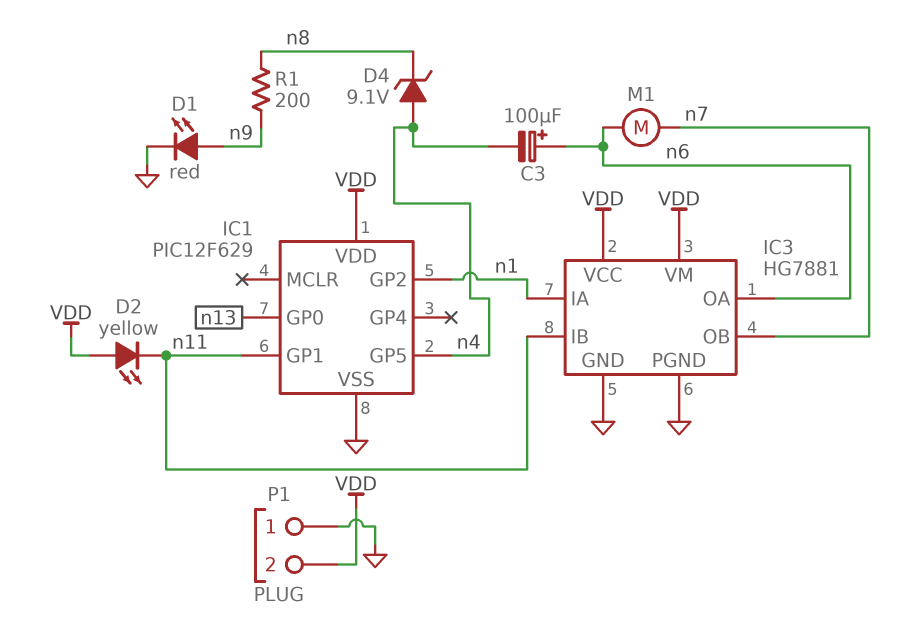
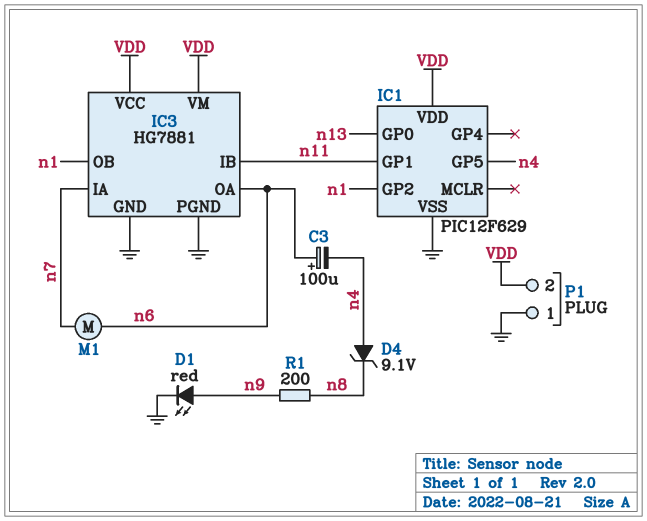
D2: LED yellow (A VDD, K n11) -> none
IC3 pin IA: n1 -> n7
IC3 pin OB: n7 -> n1

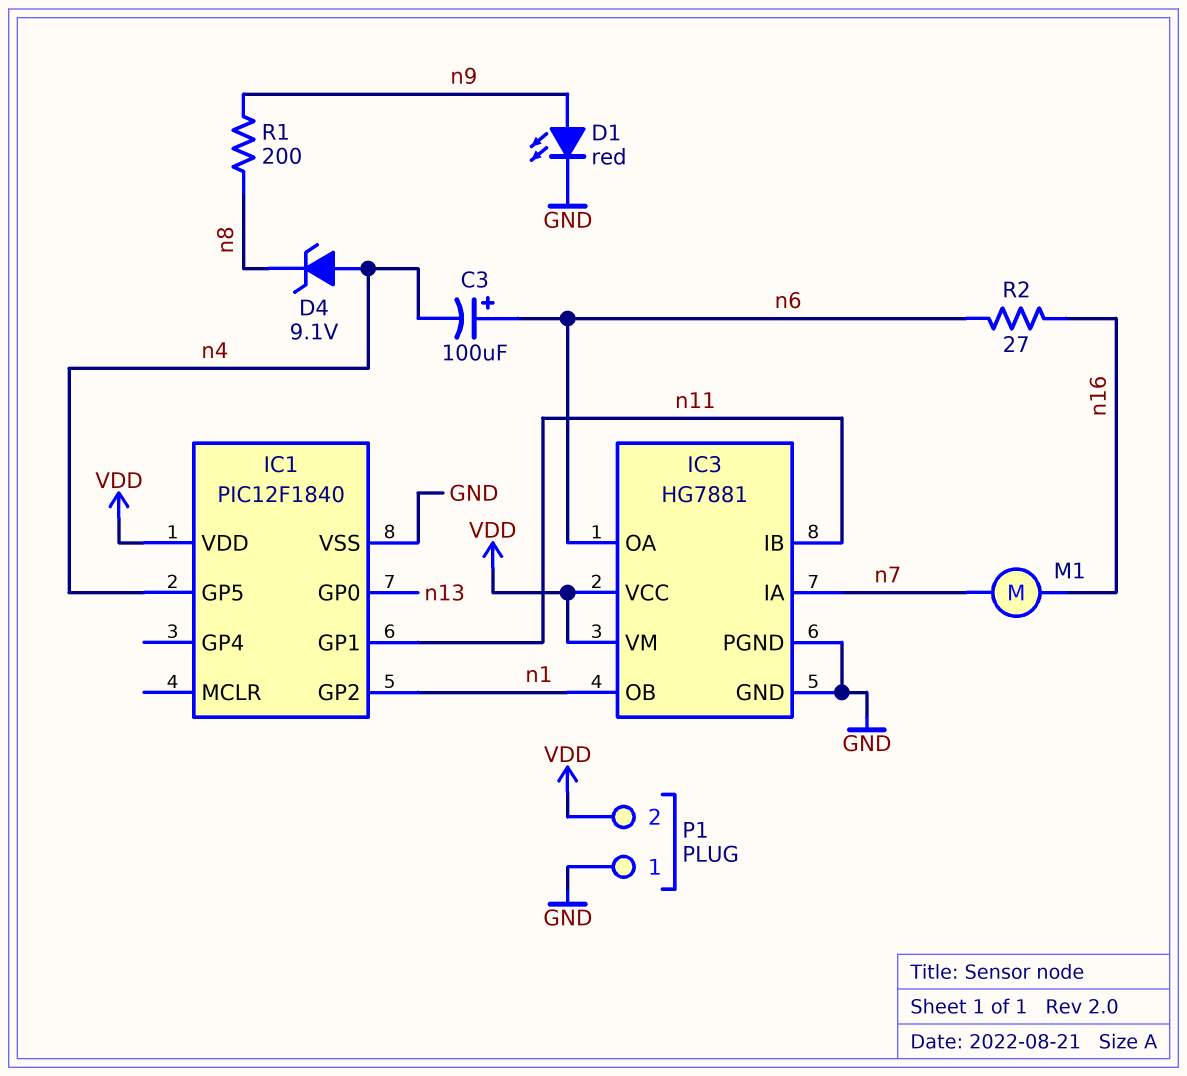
IC1: PIC12F629 -> PIC12F1840
M1: motor (n6, n7) -> motor (n7, n16)
R2: none -> 27 (n6, n16)

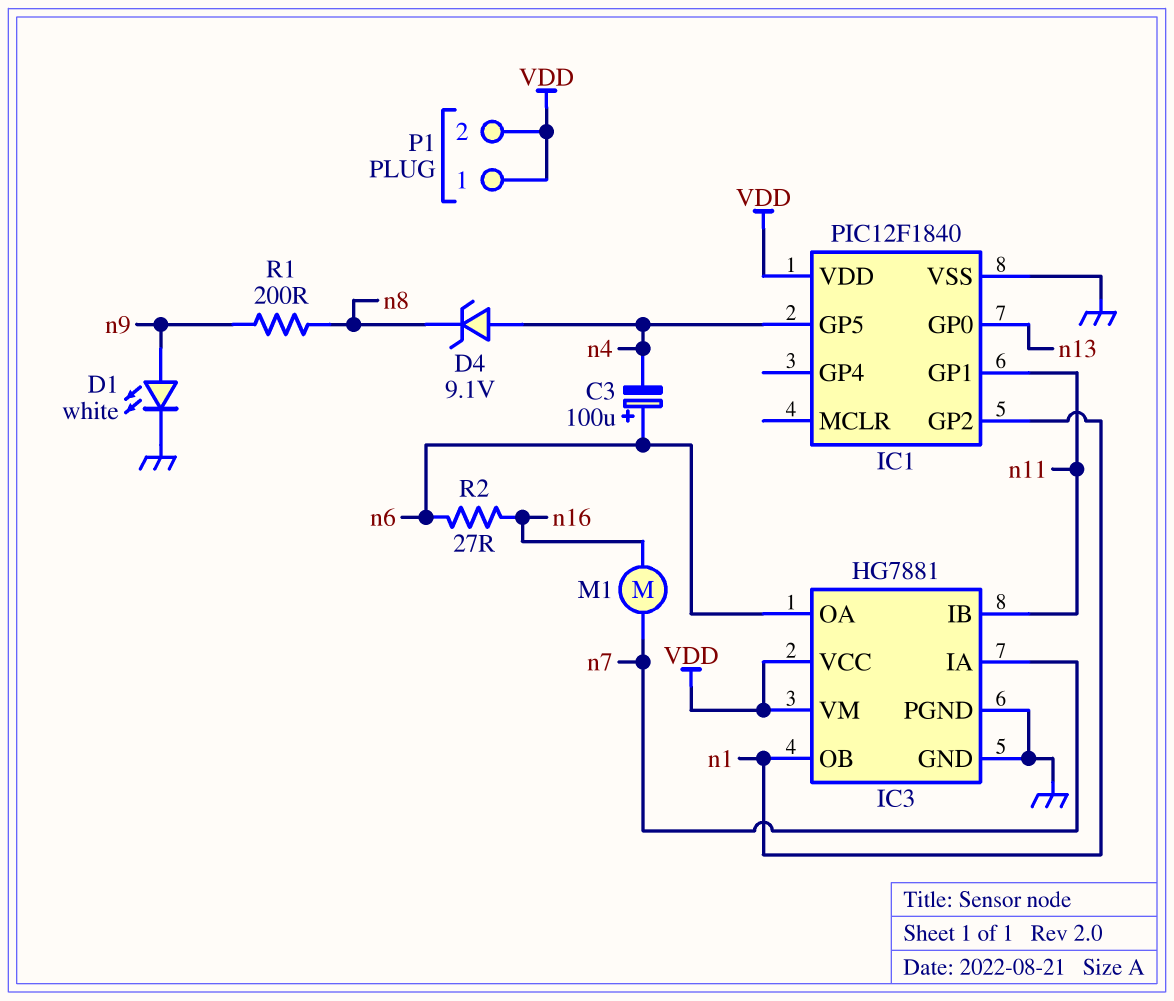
D1: LED red (A n9, K GND) -> LED white (A n9, K GND)
P1 pin 1: GND -> VDD

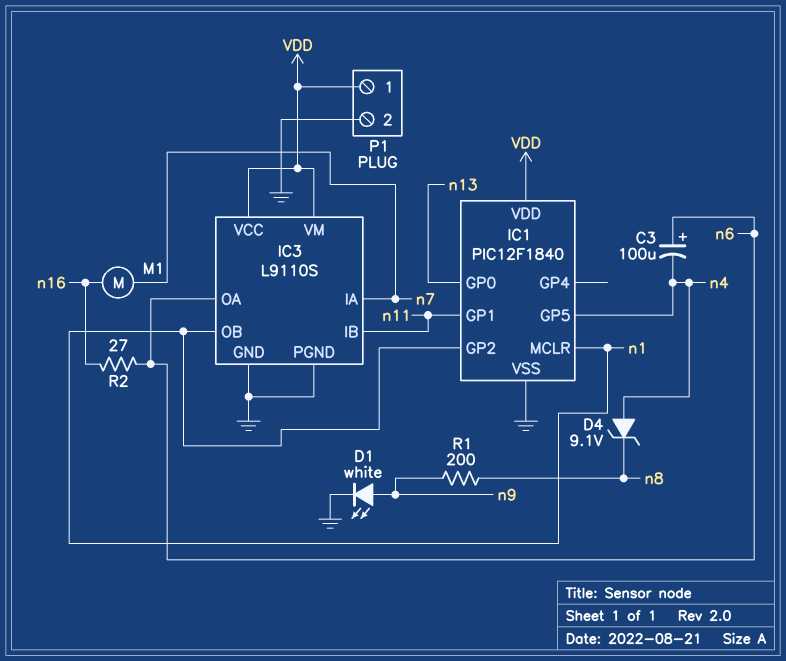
IC1 pin MCLR: none -> n1
IC3: HG7881 -> L9110S
P1 pin 2: VDD -> GND

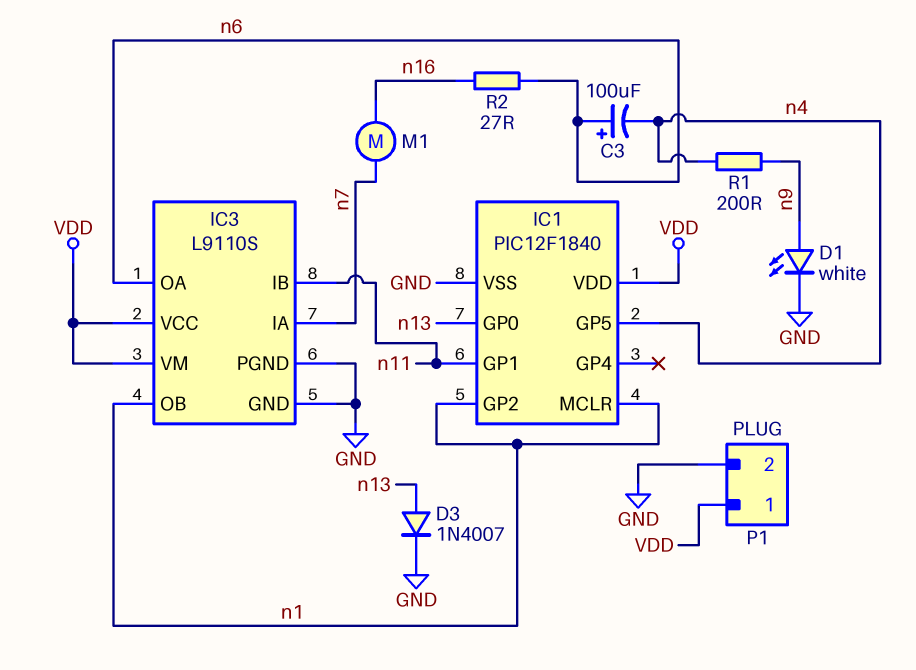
D3: none -> diode 1N4007 (A n13, K GND)
D4: zener 9.1V (A n4, K n8) -> none
R1: 200 (n8, n9) -> 200 (n4, n9)

